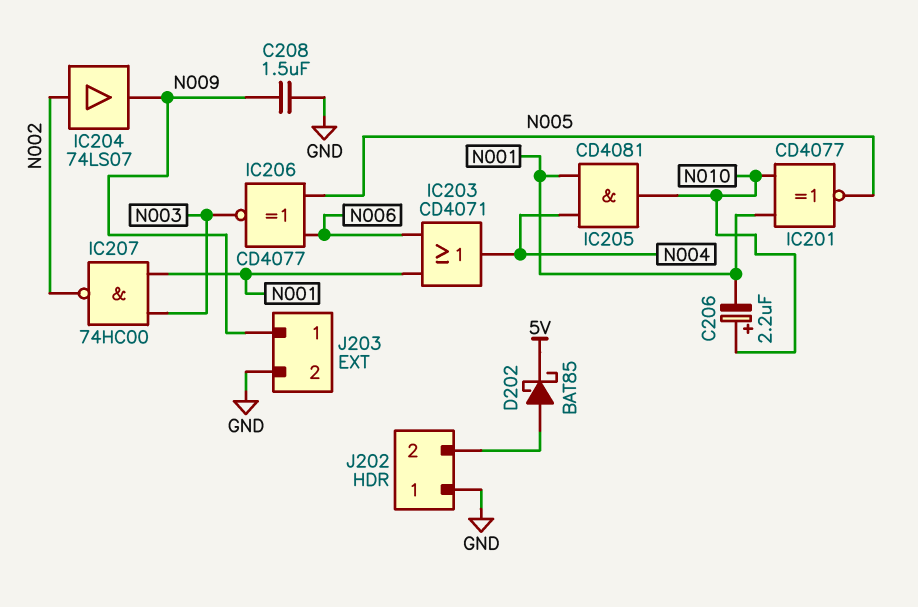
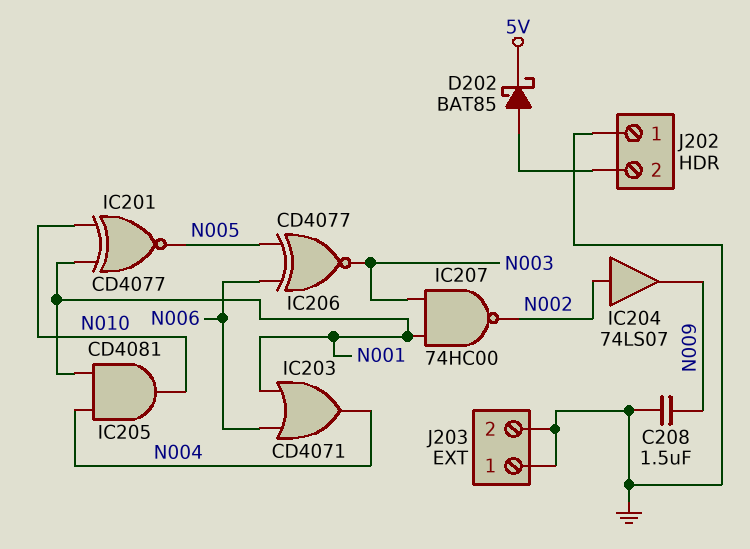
C206: 2.2uF (plus N010, minus N001) -> none
J203 pin 1: N009 -> GND

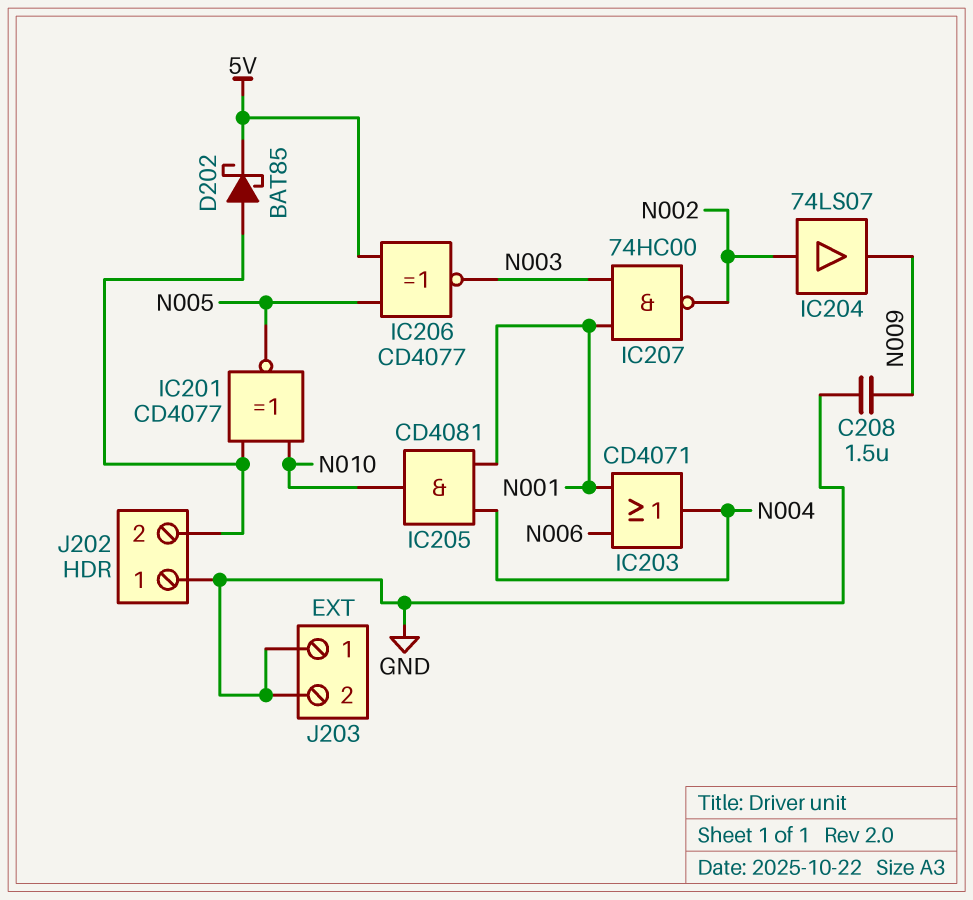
IC201: XNOR CD4077 (in N001, in N010, out N005) -> XNOR CD4077 (in J202/2, in N010, out N005)
IC206: XNOR CD4077 (in N005, in N006, out N003) -> XNOR CD4077 (in 5V, in N005, out N003)

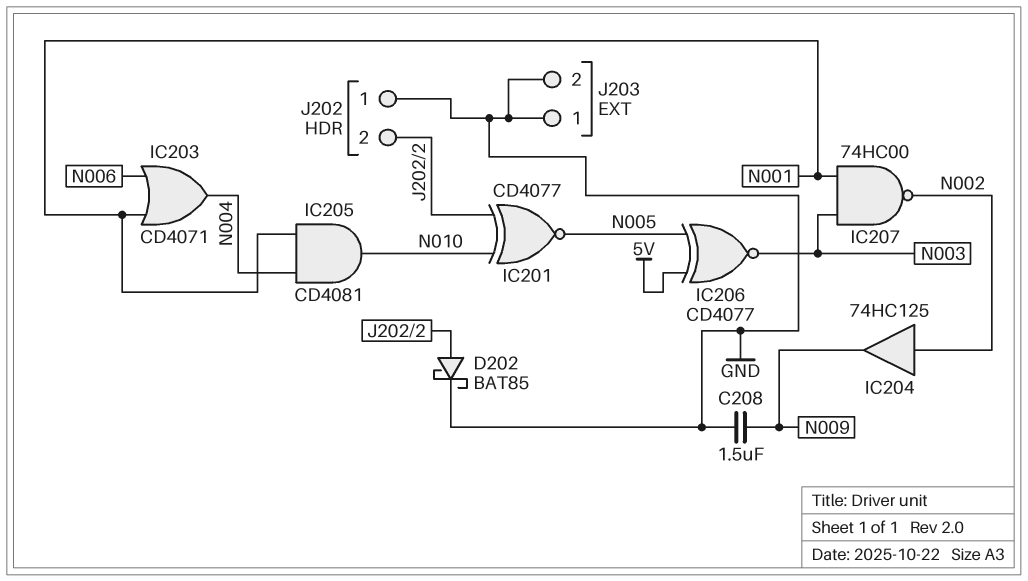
D202: schottky BAT85 (A J202/2, K 5V) -> schottky BAT85 (A J202/2, K GND)
IC204: buffer 74LS07 (in N002, out N009) -> buffer 74HC125 (in N002, out N009)

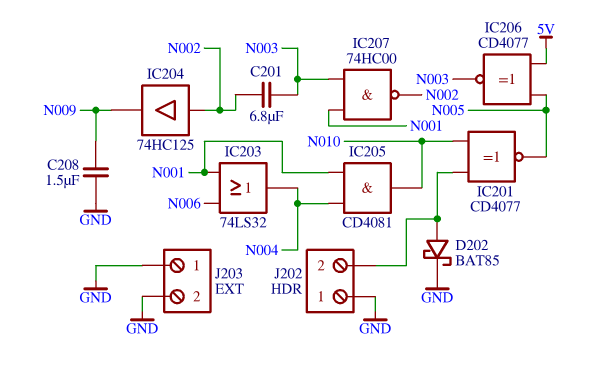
C201: none -> 6.8uF (N002, N003)
IC203: OR CD4071 (in N001, in N006, out N004) -> OR 74LS32 (in N001, in N006, out N004)

